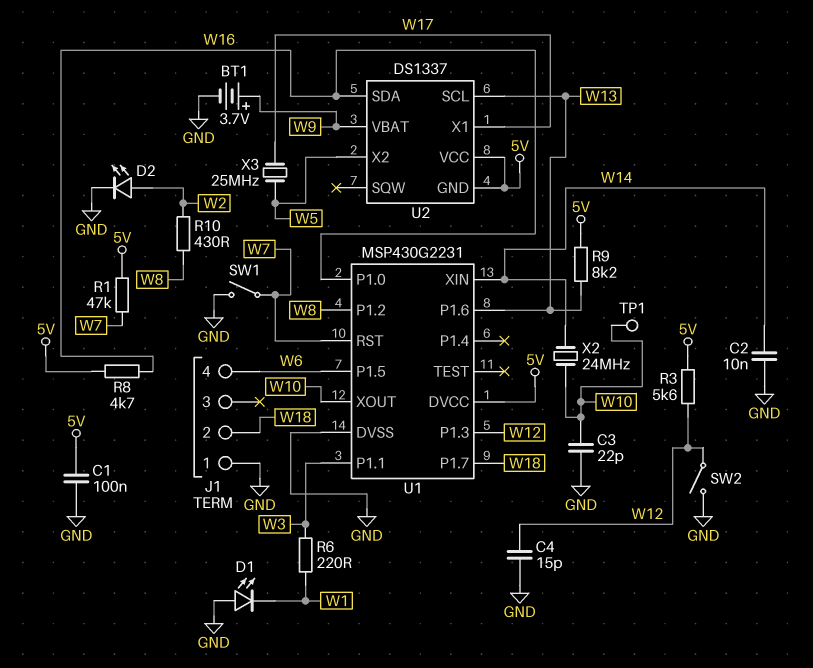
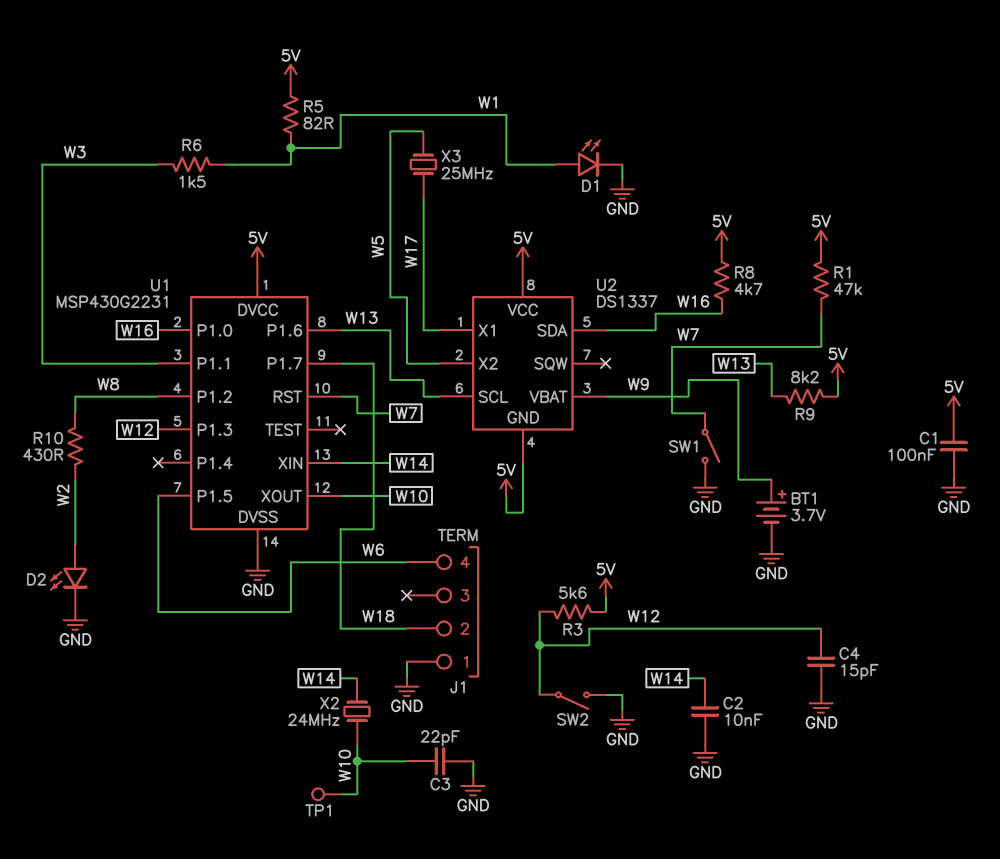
D1: LED (A GND, K W1) -> LED (A W1, K GND)
R5: none -> 82 (5V, W1)
R6: 220 (W1, W3) -> 1.5k (W1, W3)

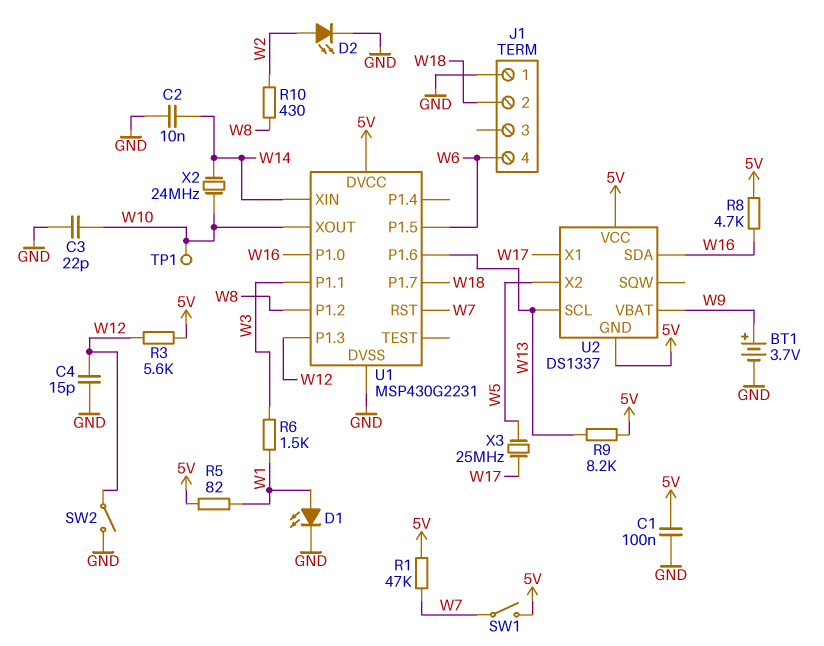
SW1: switch (GND, W7) -> switch (5V, W7)

